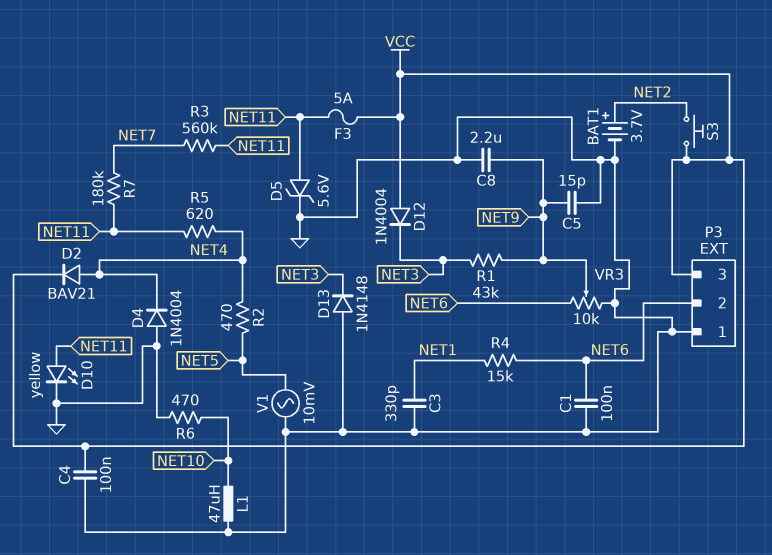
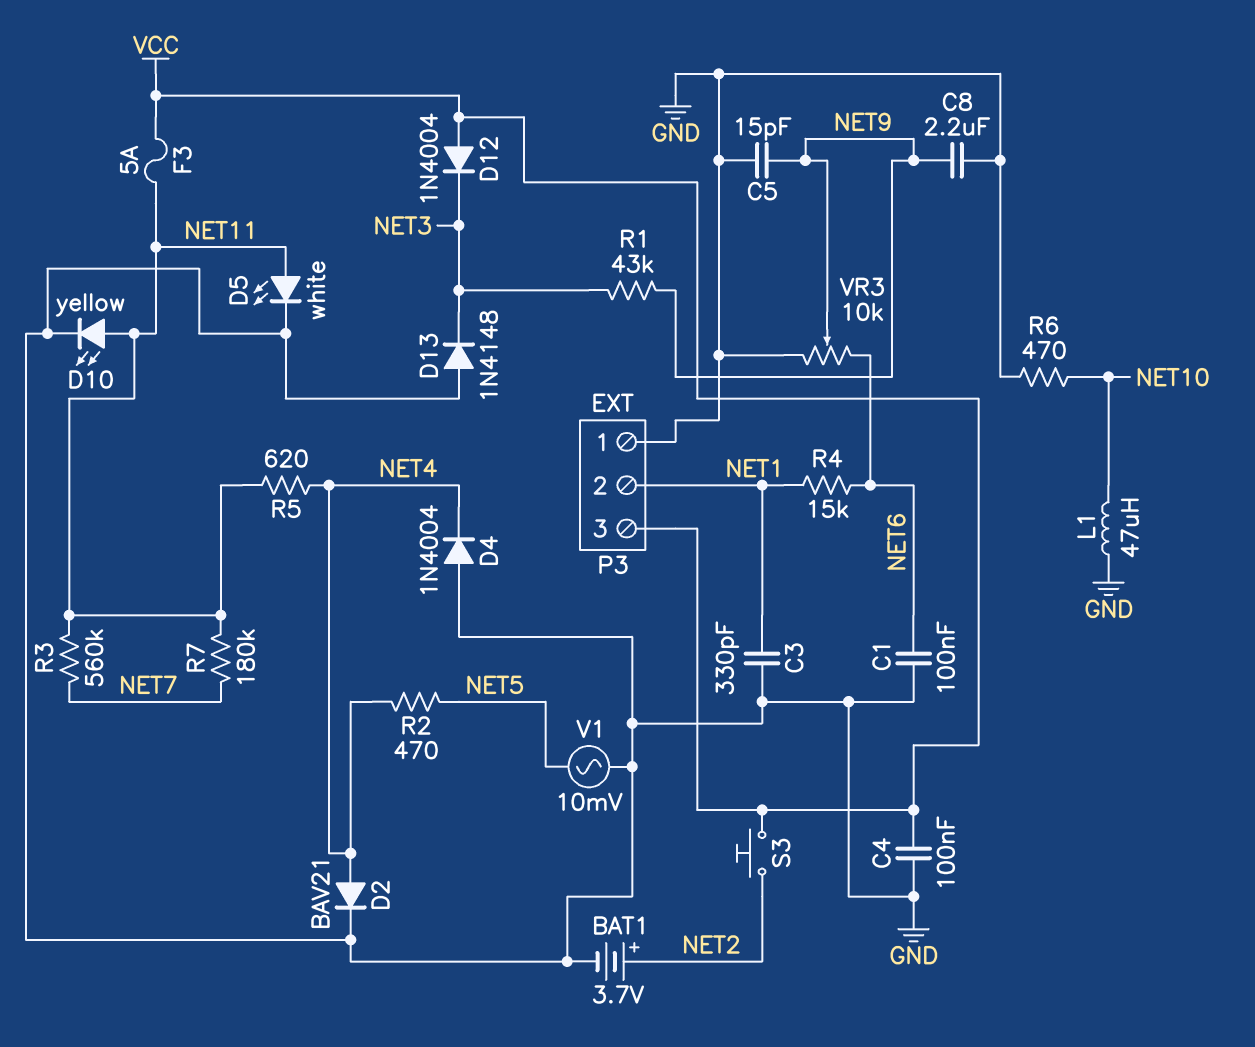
D2: diode BAV21 (A NET4, K VCC) -> diode BAV21 (A NET4, K GND)
D5: zener 5.6V (A NET11, K GND) -> LED white (A NET11, K GND)
P3 pin 2: NET6 -> NET1

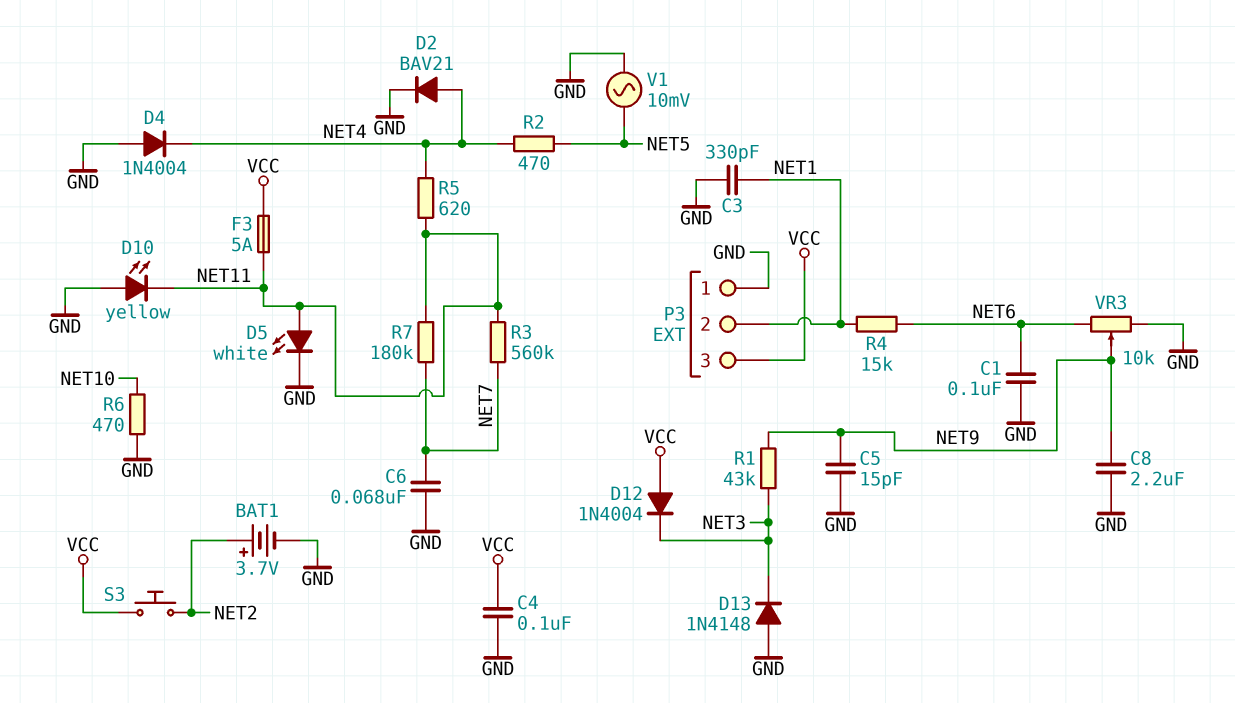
C6: none -> 68nF (GND, NET7)
D10: LED yellow (A NET11, K GND) -> LED yellow (A GND, K NET11)
L1: 47uH (GND, NET10) -> none

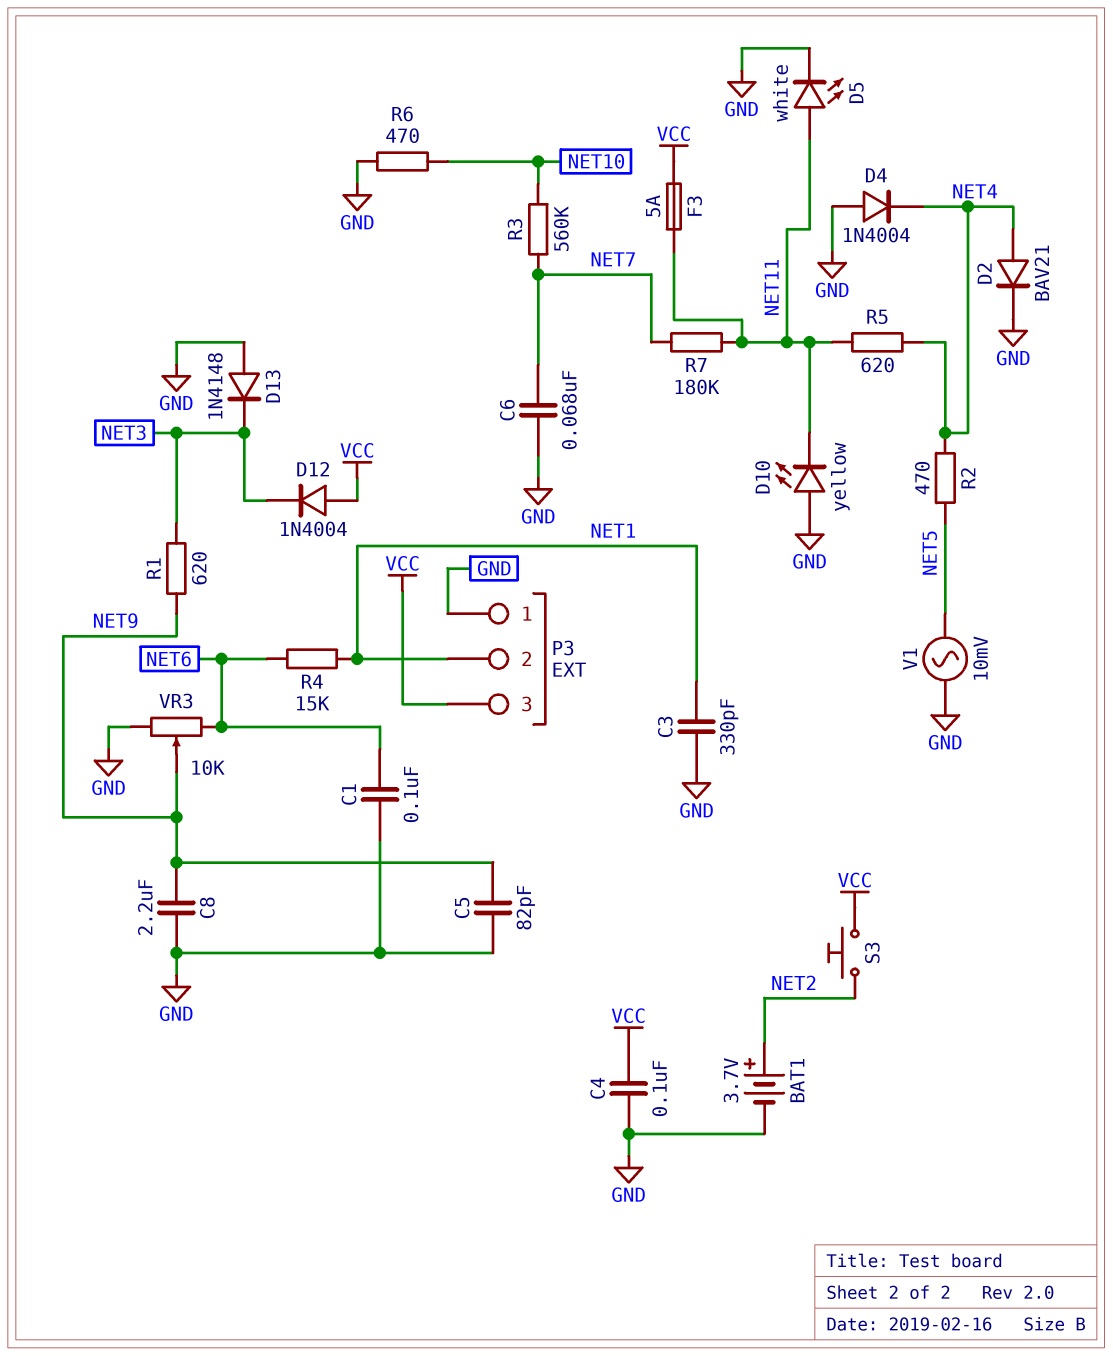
C5: 15pF (GND, NET9) -> 82pF (GND, NET9)
R1: 43k (NET3, NET9) -> 620 (NET3, NET9)
R3: 560k (NET7, NET11) -> 560k (NET7, NET10)

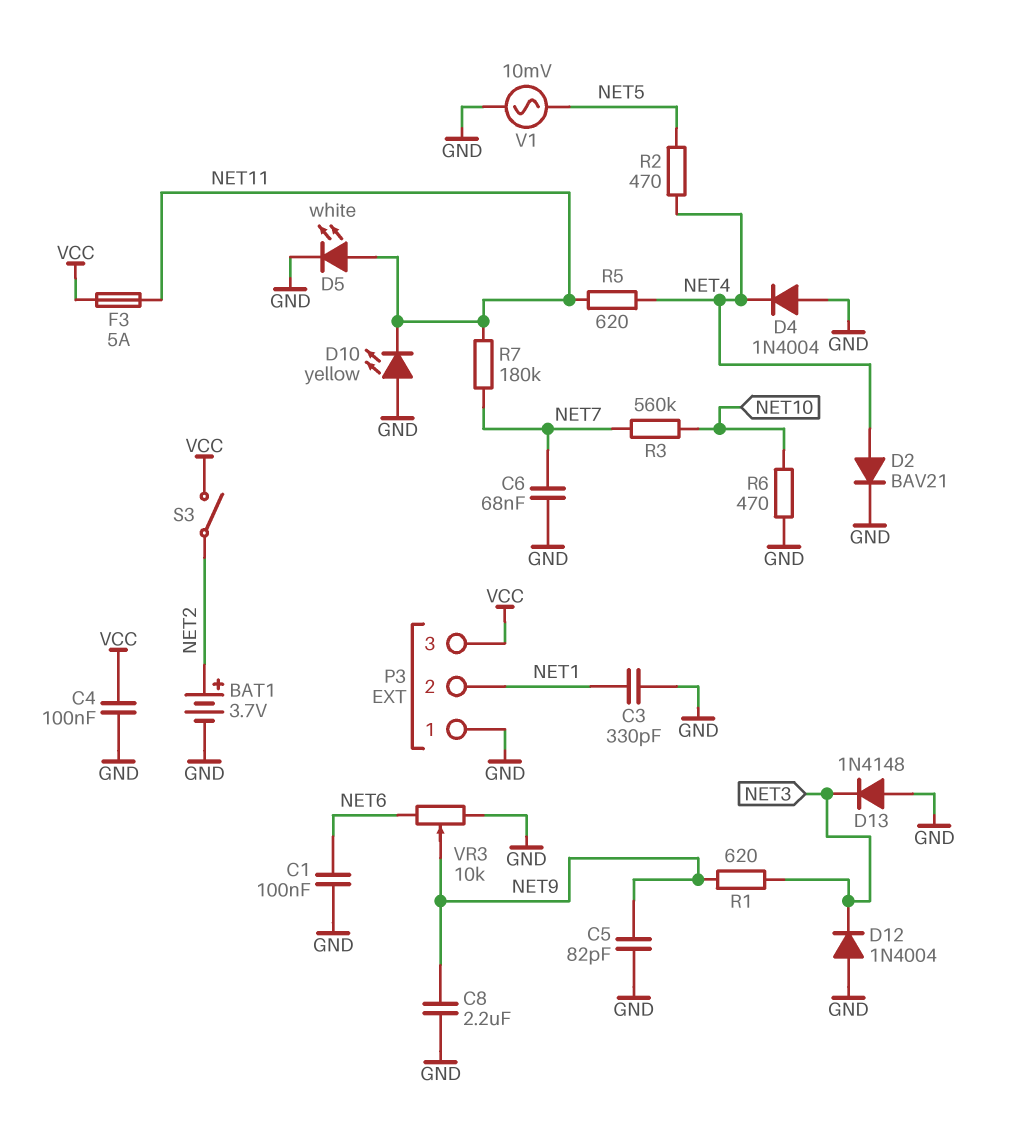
D12: diode 1N4004 (A VCC, K NET3) -> diode 1N4004 (A GND, K NET3)
R4: 15k (NET1, NET6) -> none
S3: button (NET2, VCC) -> switch (NET2, VCC)

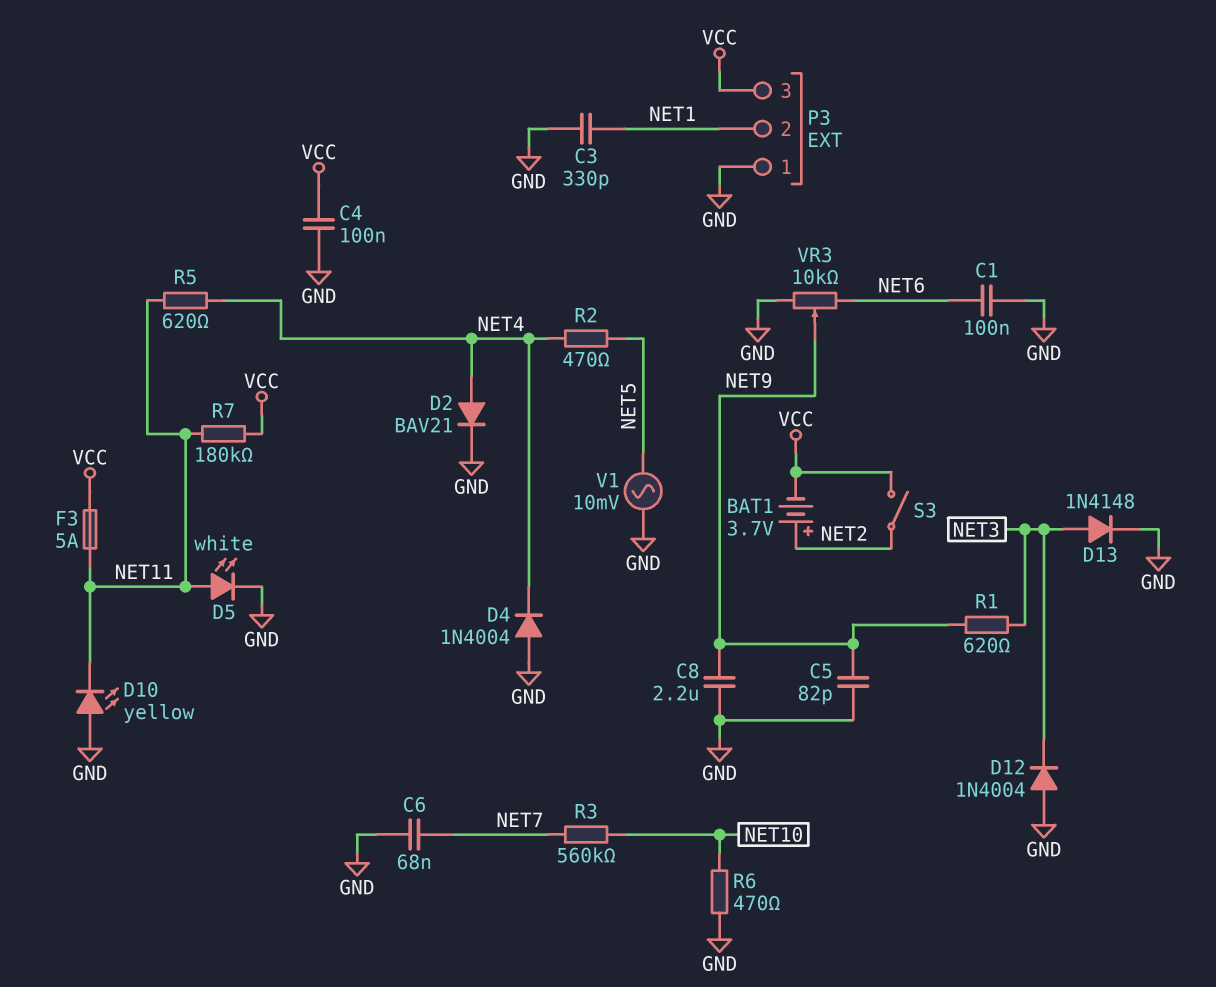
BAT1: 3.7V (plus NET2, minus GND) -> 3.7V (plus NET2, minus VCC)
D13: diode 1N4148 (A GND, K NET3) -> diode 1N4148 (A NET3, K GND)
R7: 180k (NET7, NET11) -> 180k (NET11, VCC)

